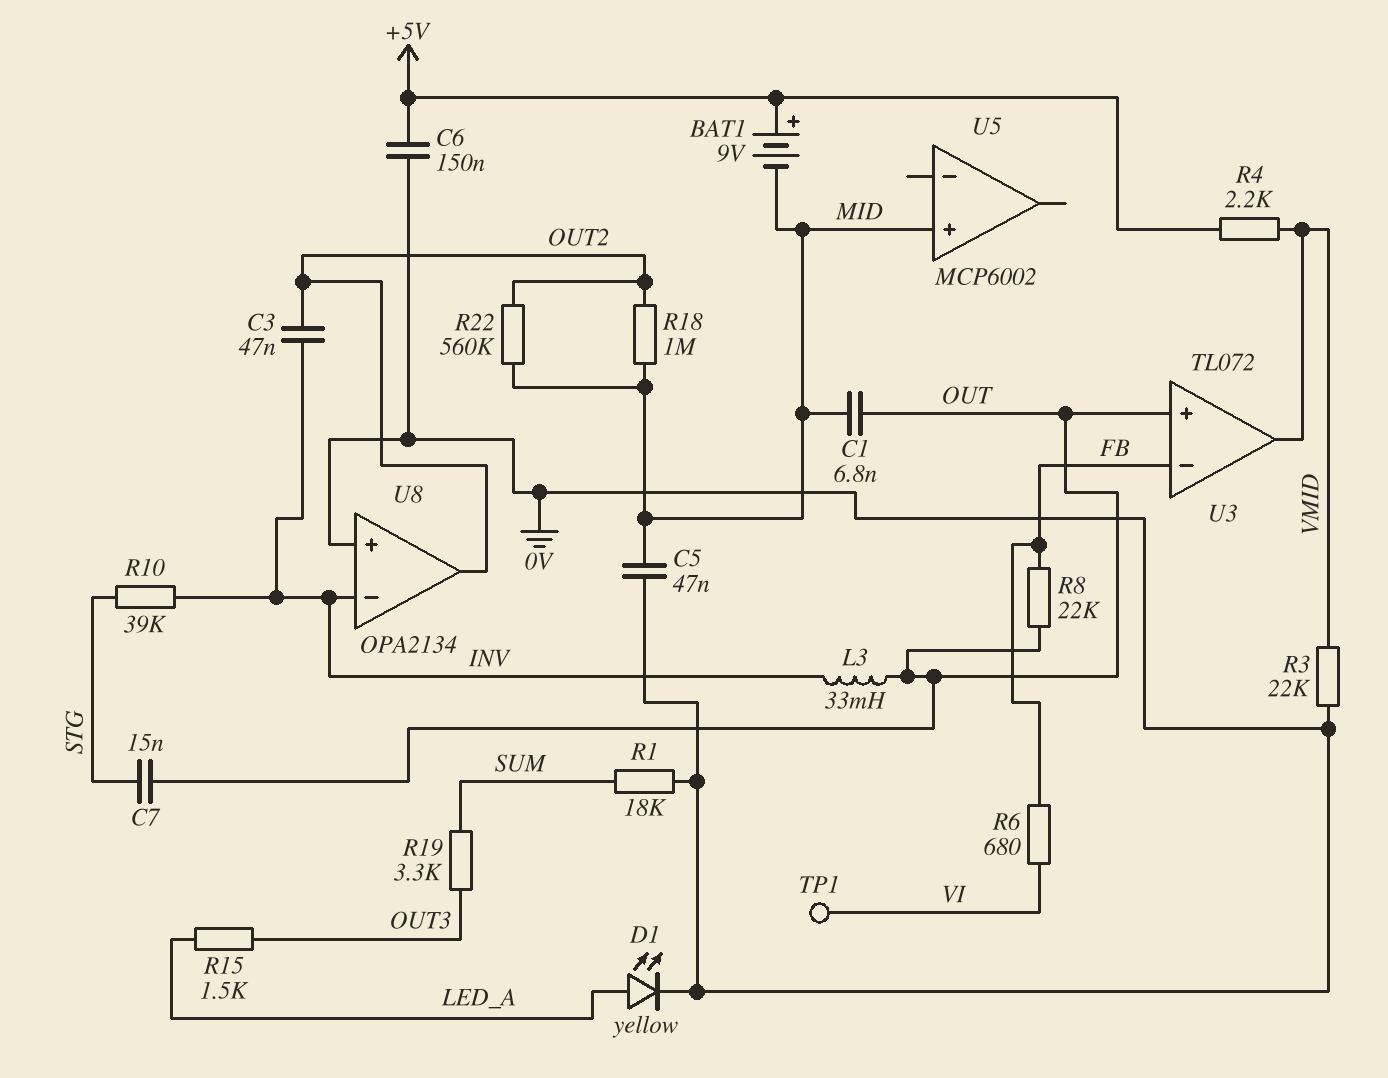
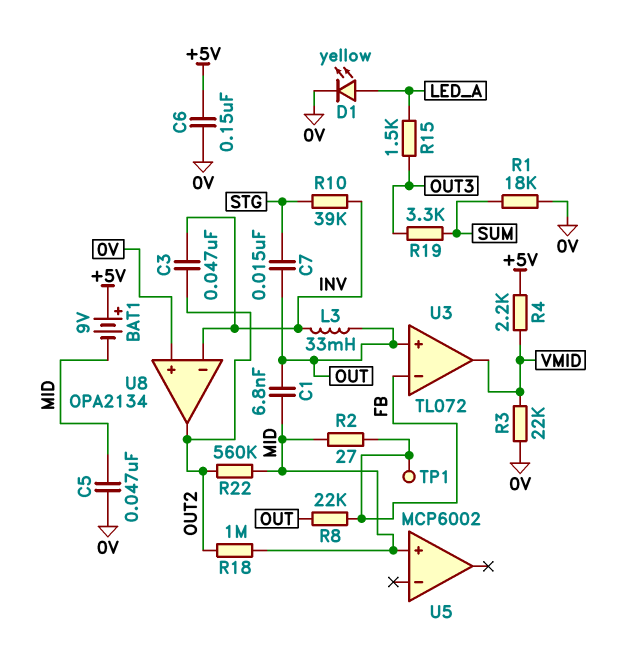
R2: none -> 27 (FB, MID)
R6: 680 (FB, VI) -> none
TP1: test point (VI) -> test point (FB)

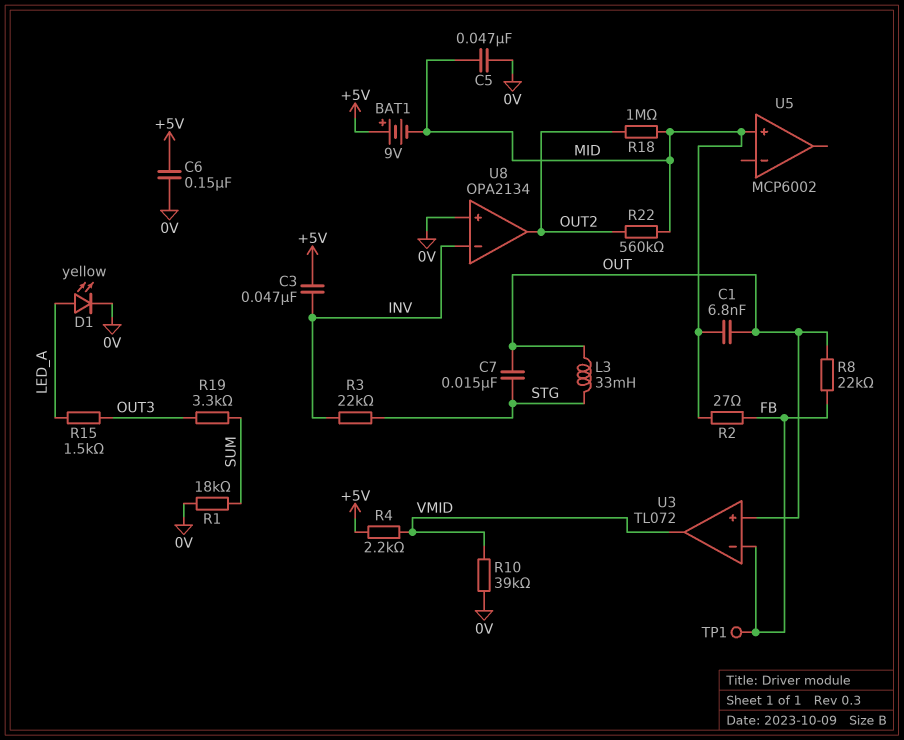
C3: 47nF (INV, OUT2) -> 47nF (+5V, INV)
L3: 33mH (INV, OUT) -> 33mH (OUT, STG)
R3: 22k (0V, VMID) -> 22k (INV, STG)
R10: 39k (INV, STG) -> 39k (0V, VMID)

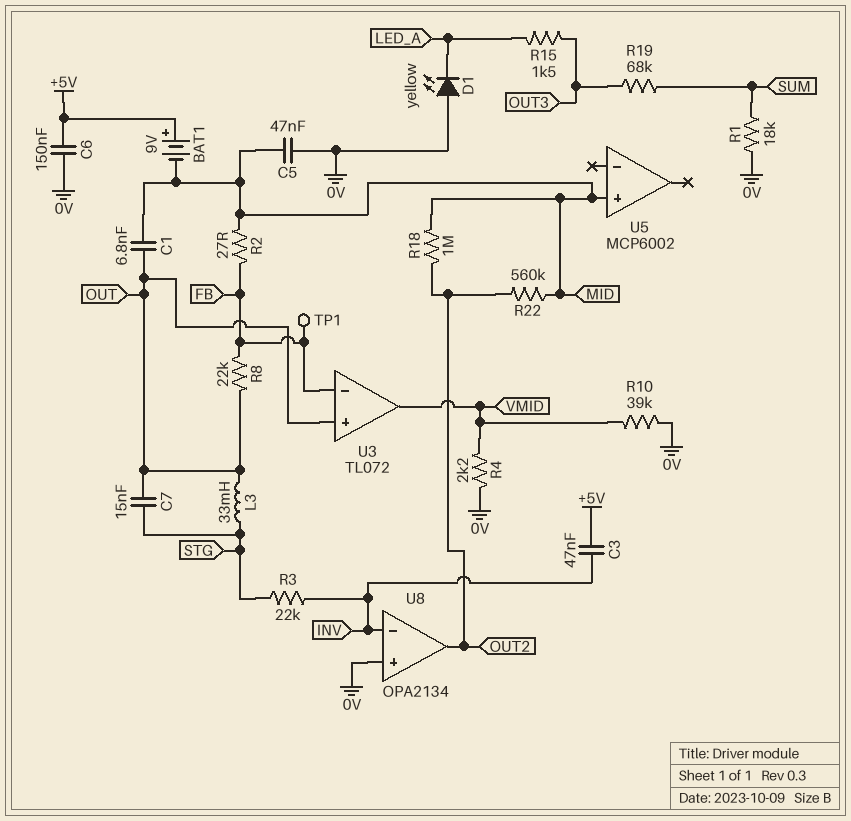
D1: LED yellow (A LED_A, K 0V) -> LED yellow (A 0V, K LED_A)
R4: 2.2k (+5V, VMID) -> 2.2k (0V, VMID)
R19: 3.3k (OUT3, SUM) -> 68k (OUT3, SUM)

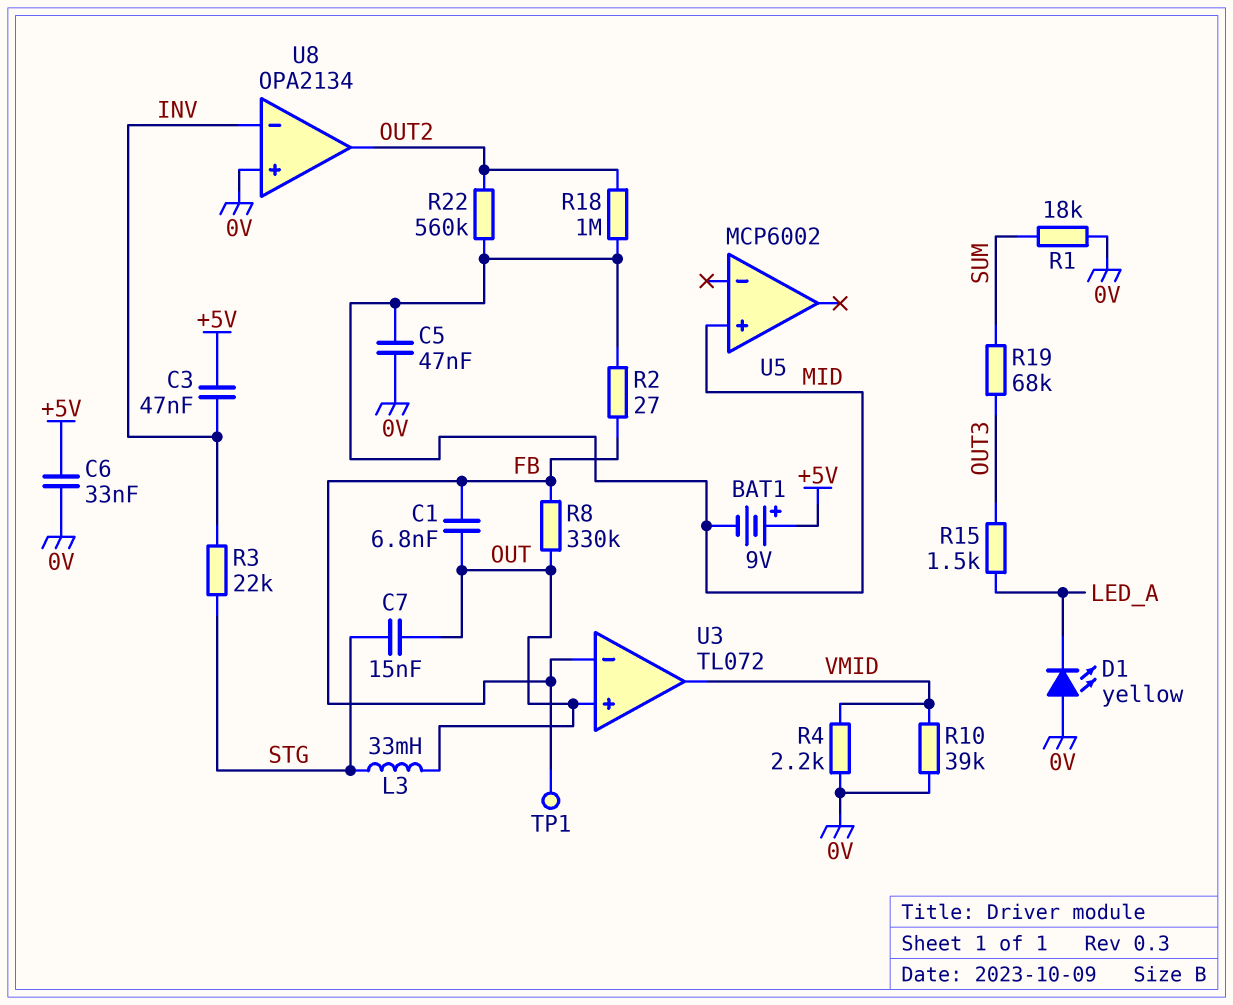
C1: 6.8nF (MID, OUT) -> 6.8nF (FB, OUT)
C6: 150nF (+5V, 0V) -> 33nF (+5V, 0V)
R8: 22k (FB, OUT) -> 330k (FB, OUT)

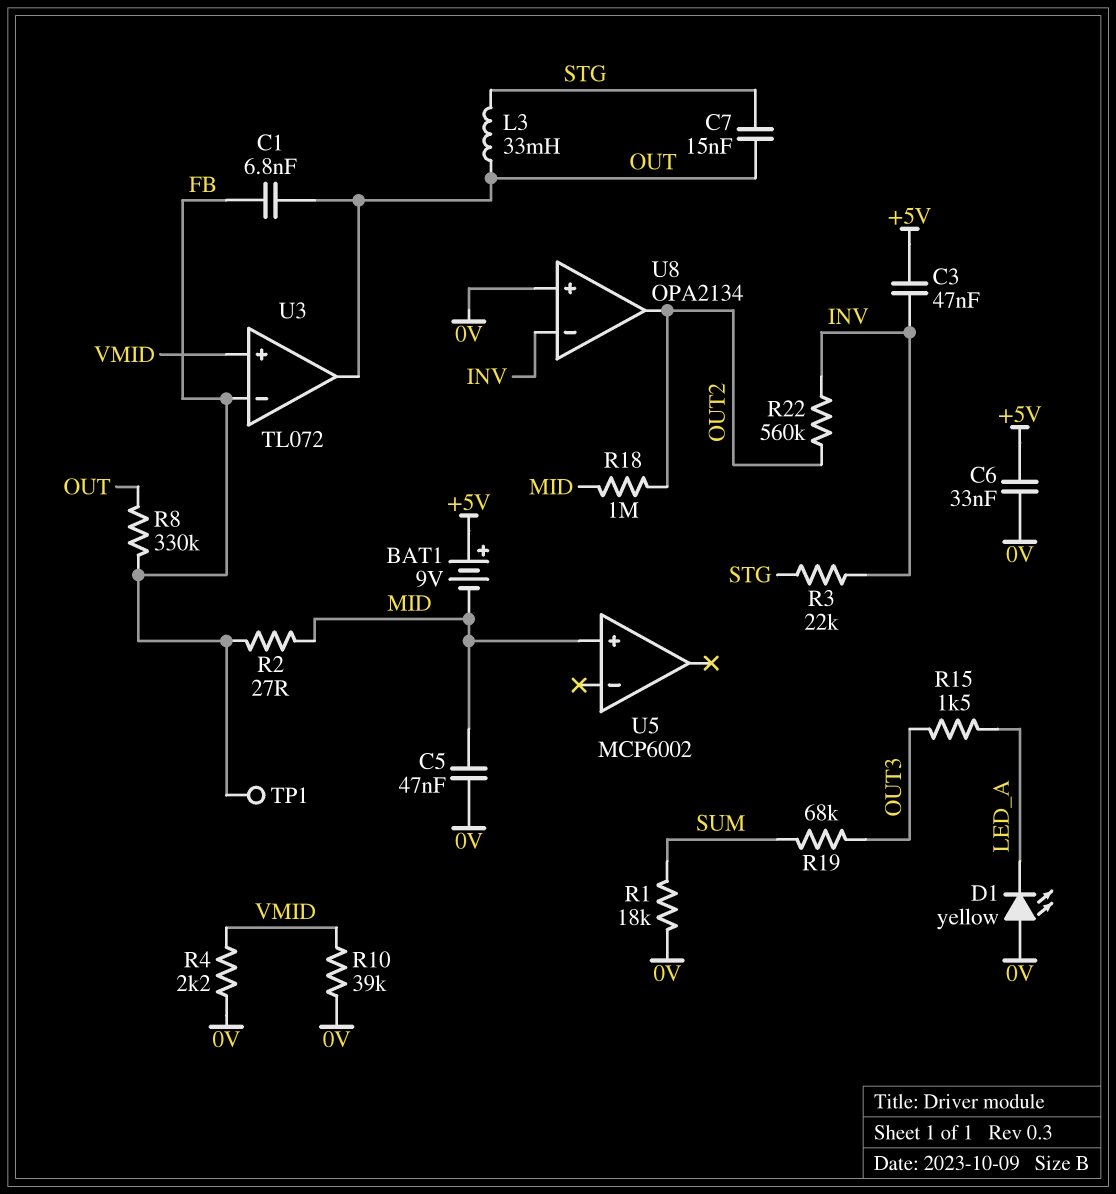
R22: 560k (MID, OUT2) -> 560k (INV, OUT2)
U3 pin in+: OUT -> VMID
U3 pin out: VMID -> OUT

